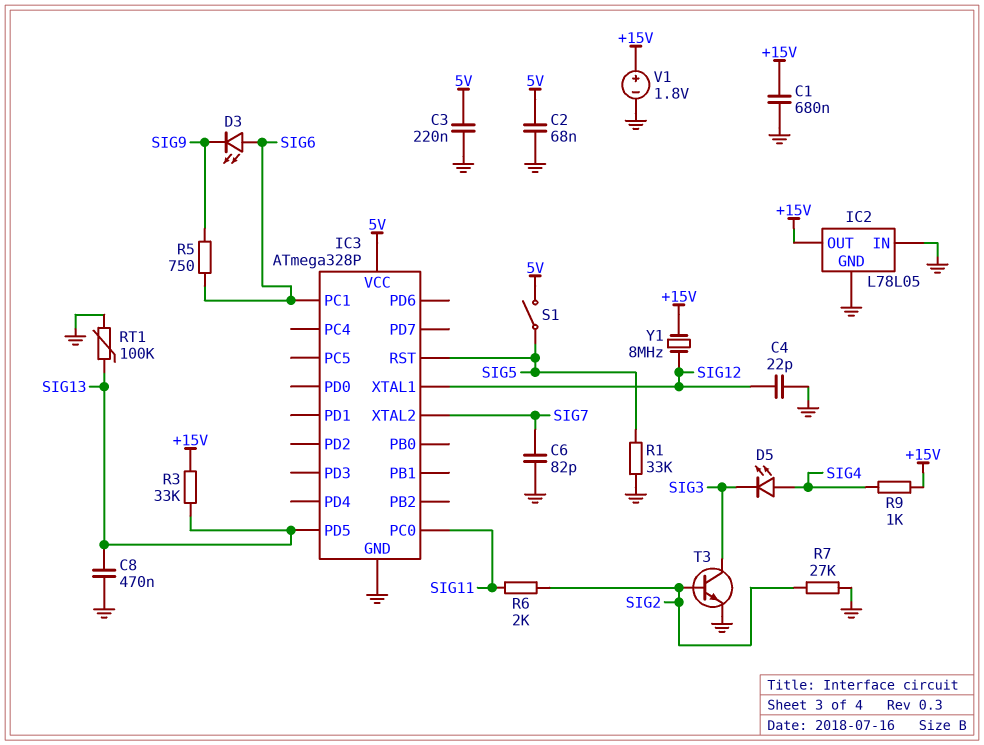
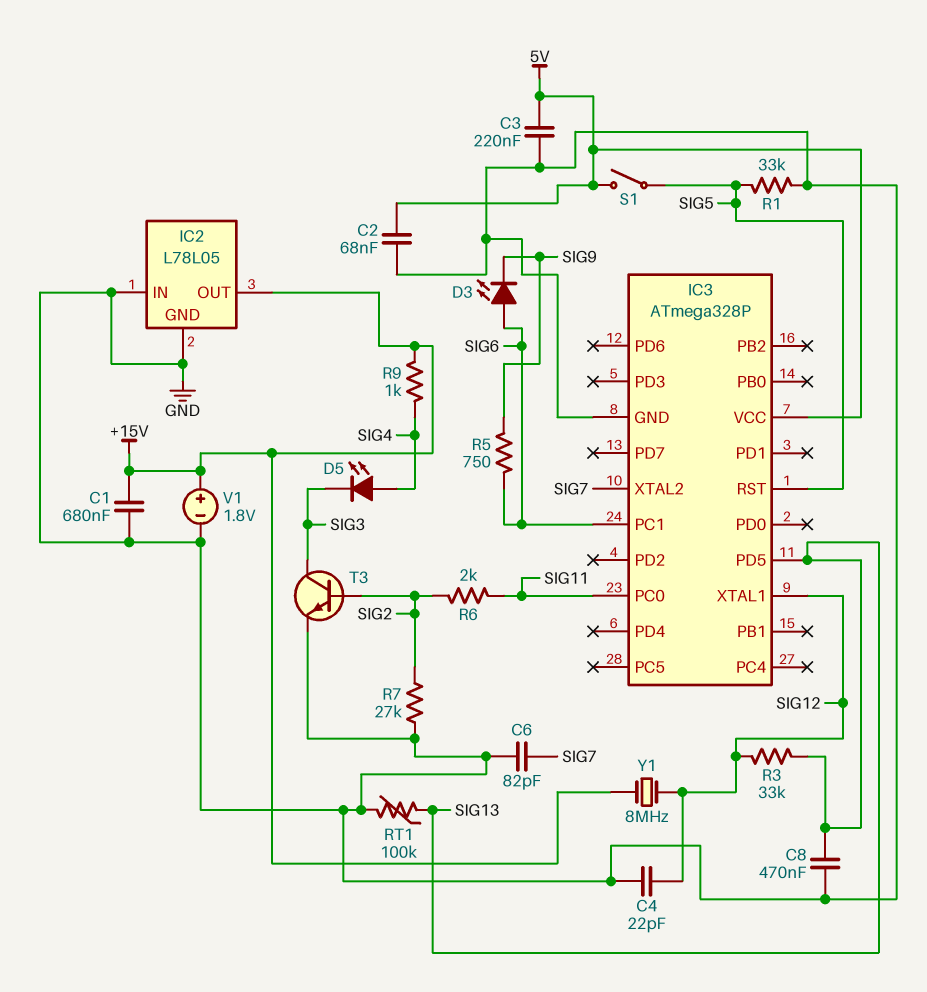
R3: 33k (+15V, SIG13) -> 33k (SIG12, SIG13)

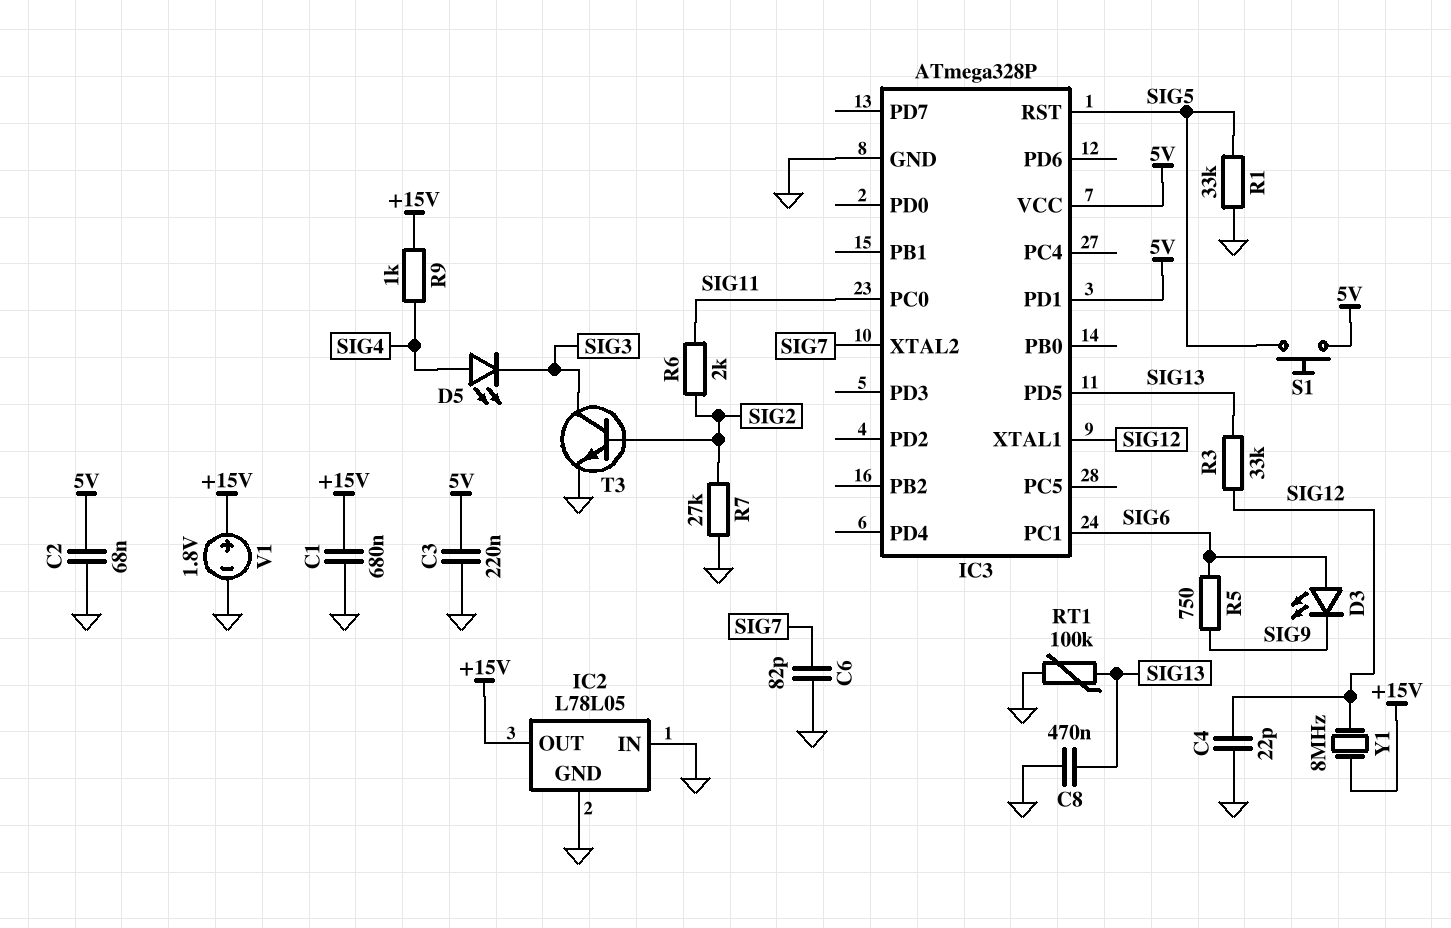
IC3 pin PD1: none -> 5V
S1: switch (5V, SIG5) -> button (5V, SIG5)

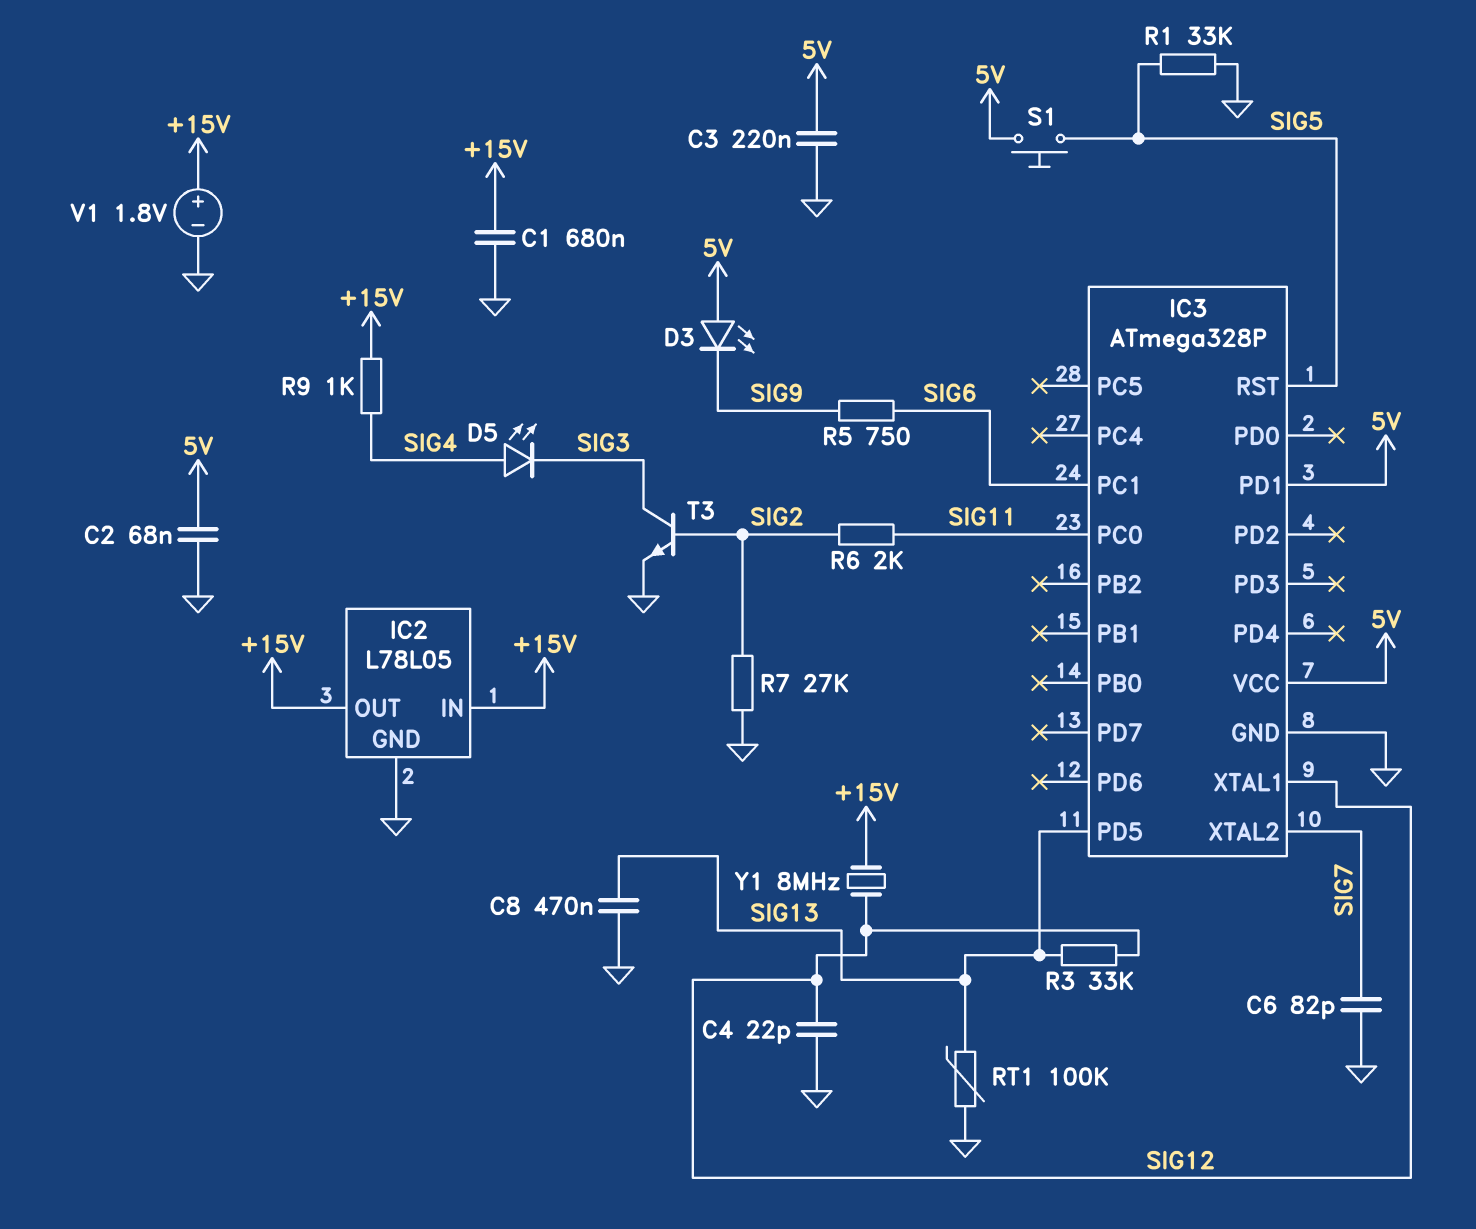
D3: LED (A SIG6, K SIG9) -> LED (A 5V, K SIG9)
IC2 pin IN: GND -> +15V

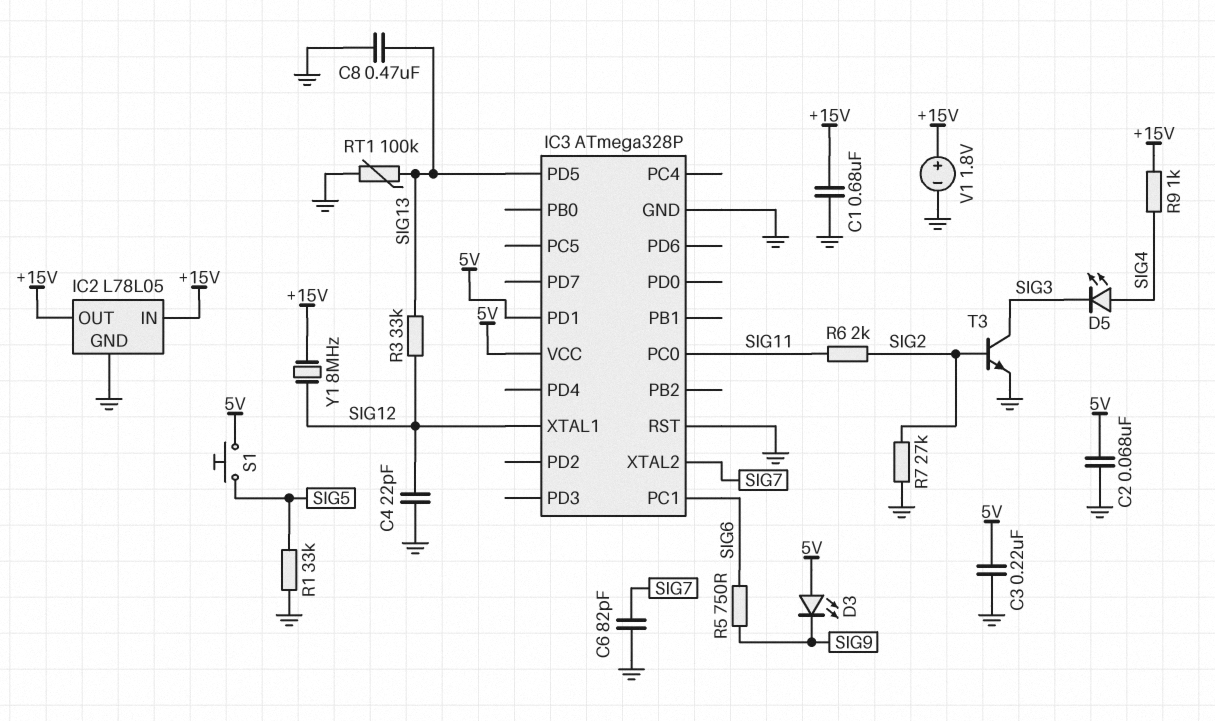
IC3 pin RST: SIG5 -> GND

